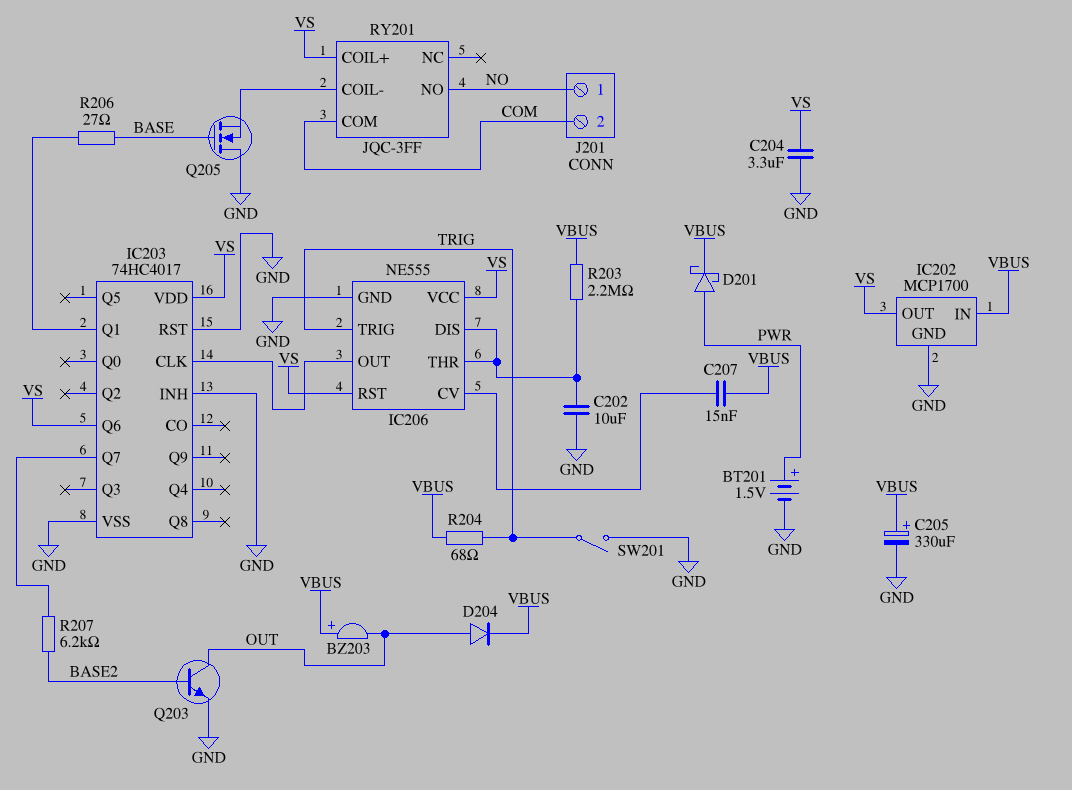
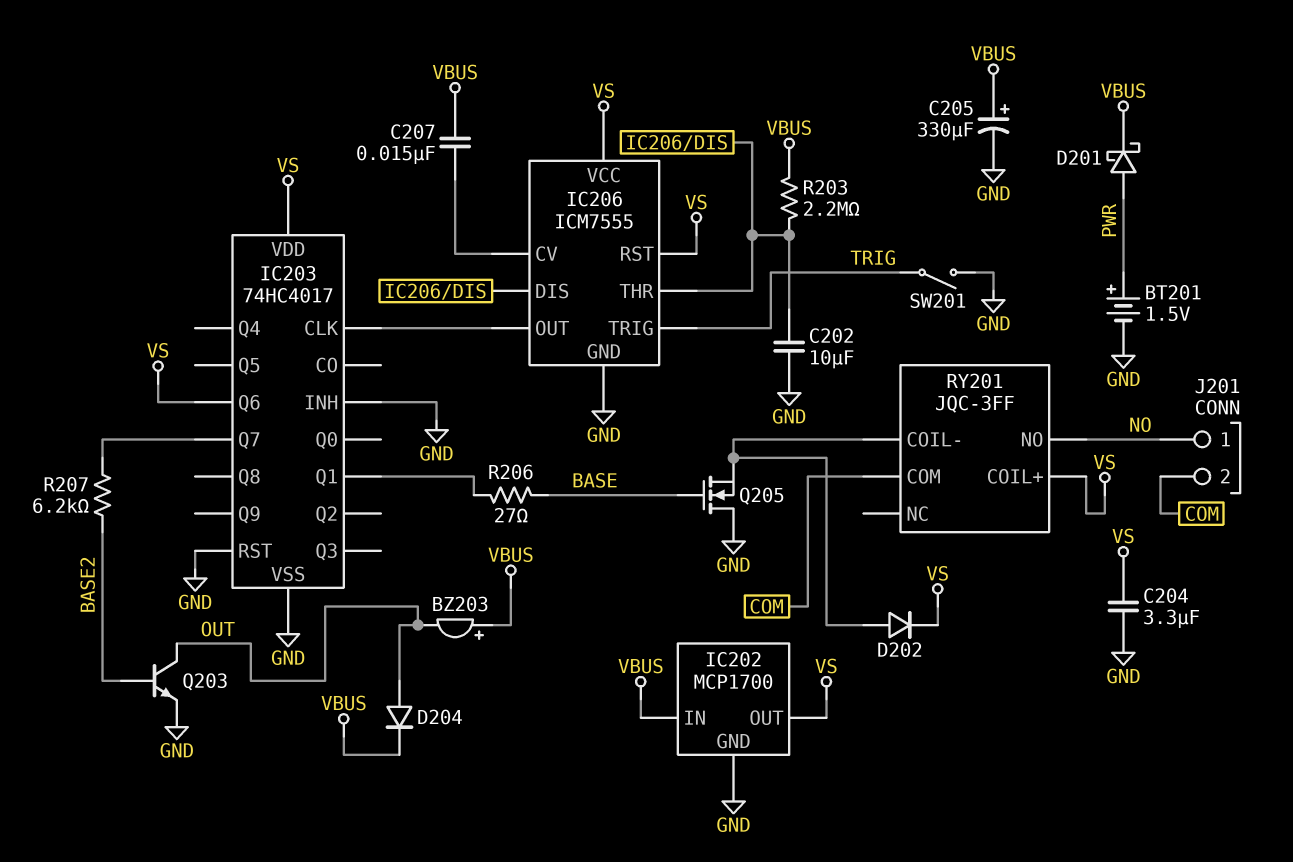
D202: none -> diode (A RY201/COIL-, K VS)
IC206: NE555 -> ICM7555
R204: 68 (TRIG, VBUS) -> none

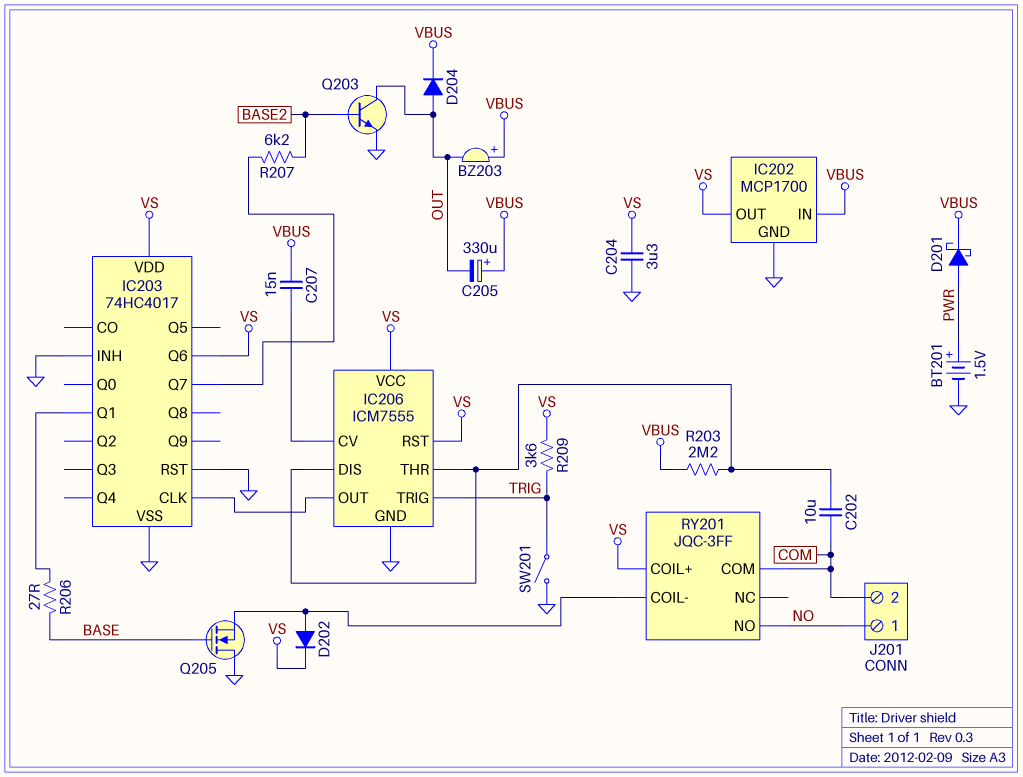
C202: 10uF (GND, IC206/DIS) -> 10uF (COM, IC206/DIS)
C205: 330uF (plus VBUS, minus GND) -> 330uF (plus VBUS, minus OUT)
R209: none -> 3.6k (TRIG, VS)

